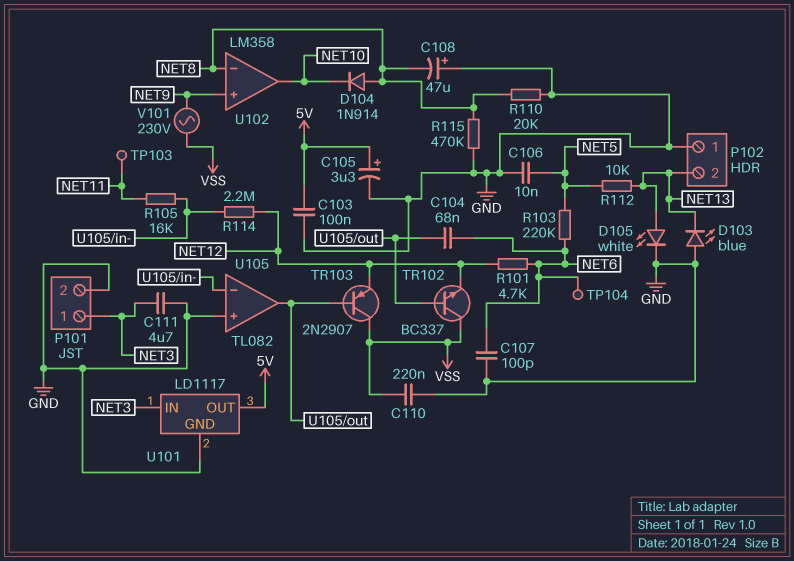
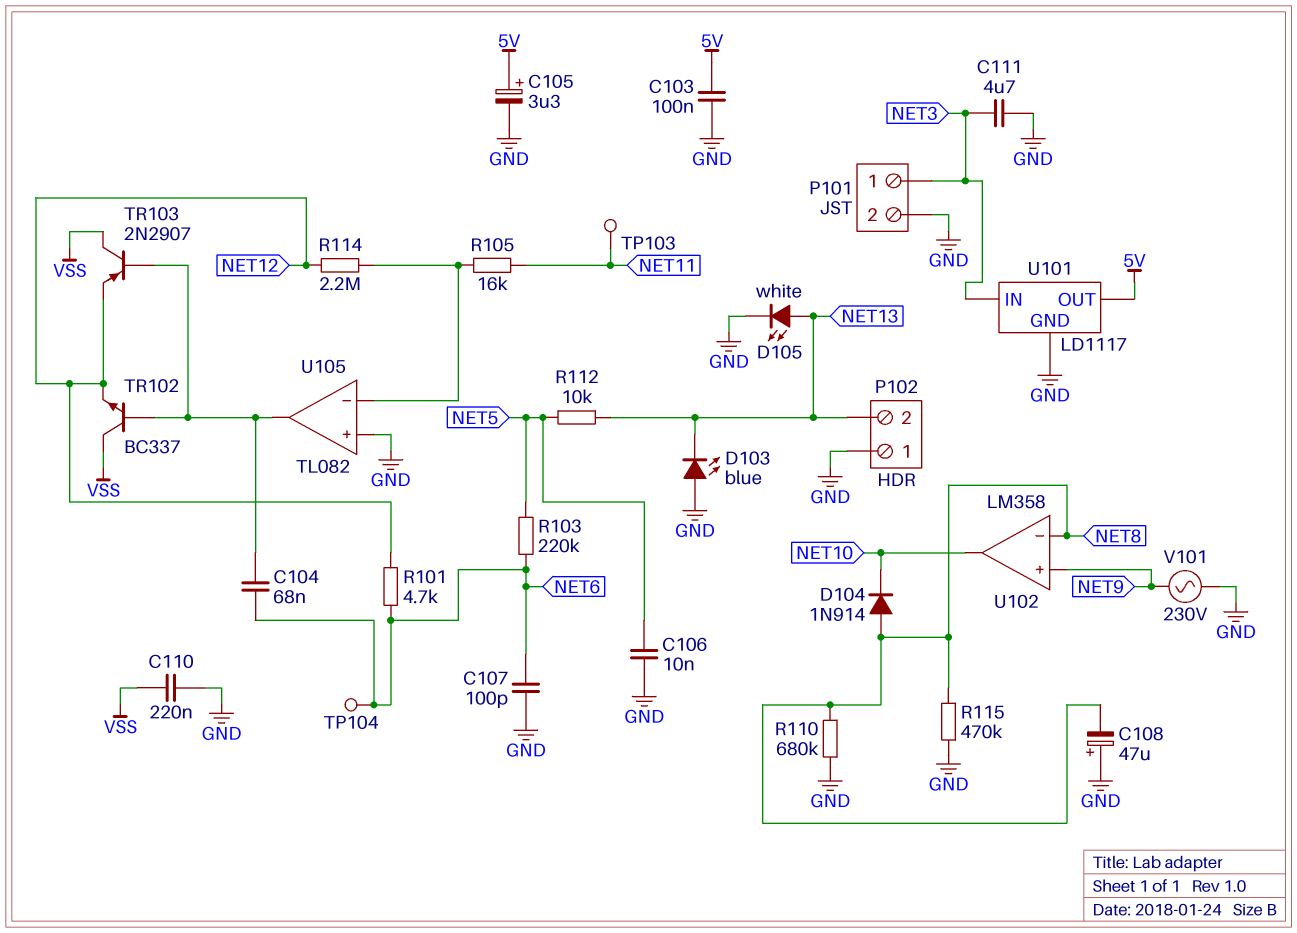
R110: 20k (GND, NET8) -> 680k (GND, NET8)
V101: AC 230V (NET9, VSS) -> AC 230V (GND, NET9)

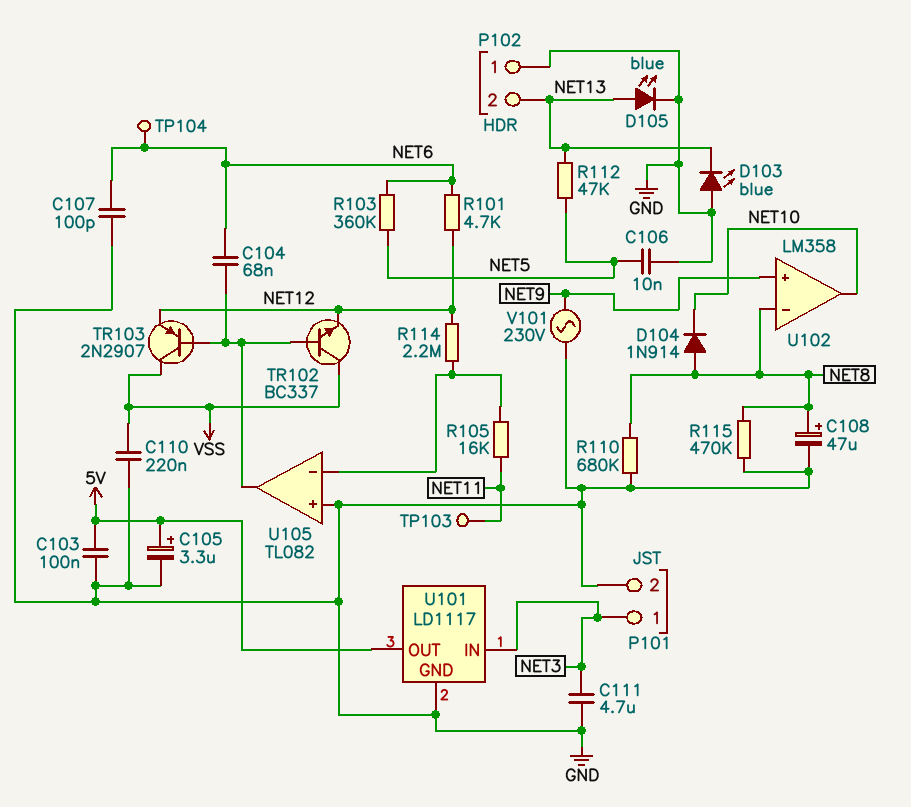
C108: 47uF (plus GND, minus NET8) -> 47uF (plus NET8, minus GND)
D105: LED white (A NET13, K GND) -> LED blue (A NET13, K GND)
R103: 220k (NET5, NET6) -> 360k (NET5, NET6)
R112: 10k (NET5, NET13) -> 47k (NET5, NET13)

